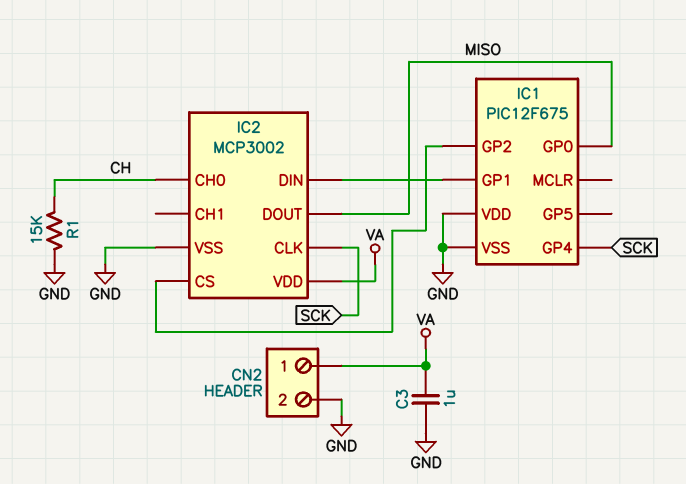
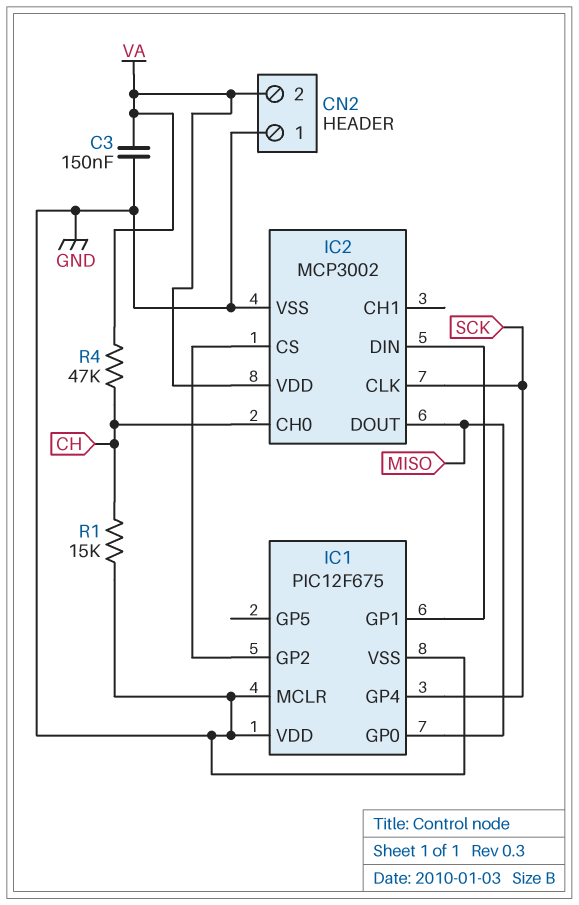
C3: 1uF (GND, VA) -> 150nF (GND, VA)
CN2 pin 1: VA -> GND
CN2 pin 2: GND -> VA
IC1 pin MCLR: none -> GND
R4: none -> 47k (CH, VA)

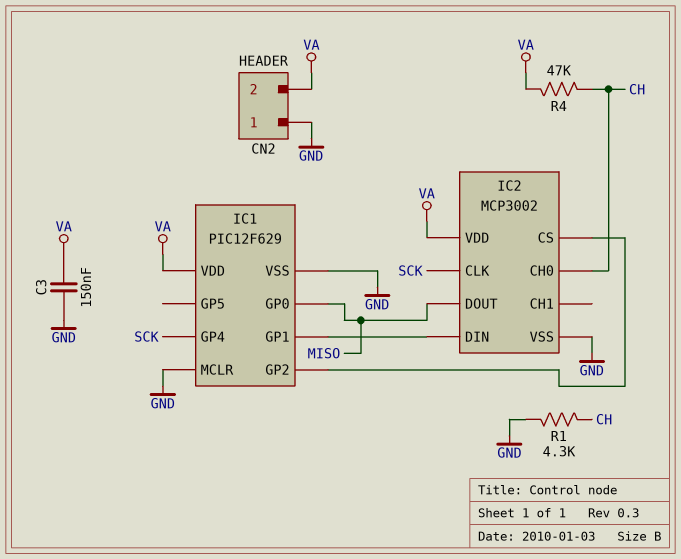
IC1: PIC12F675 -> PIC12F629
IC1 pin VDD: GND -> VA
R1: 15k (CH, GND) -> 4.3k (CH, GND)

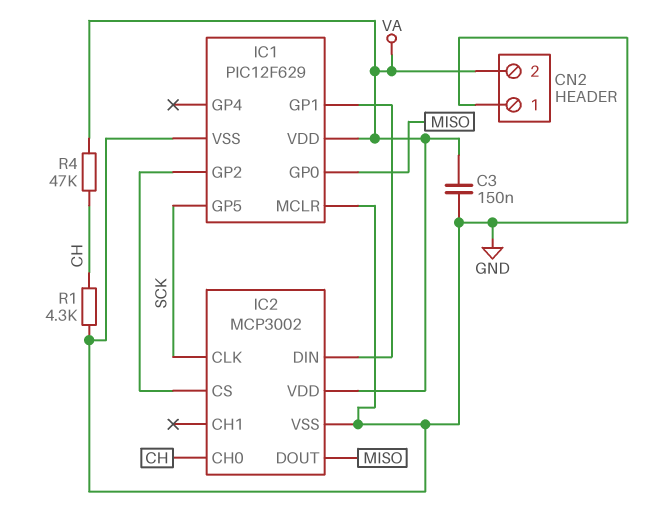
IC1 pin GP4: SCK -> none
IC1 pin GP5: none -> SCK

